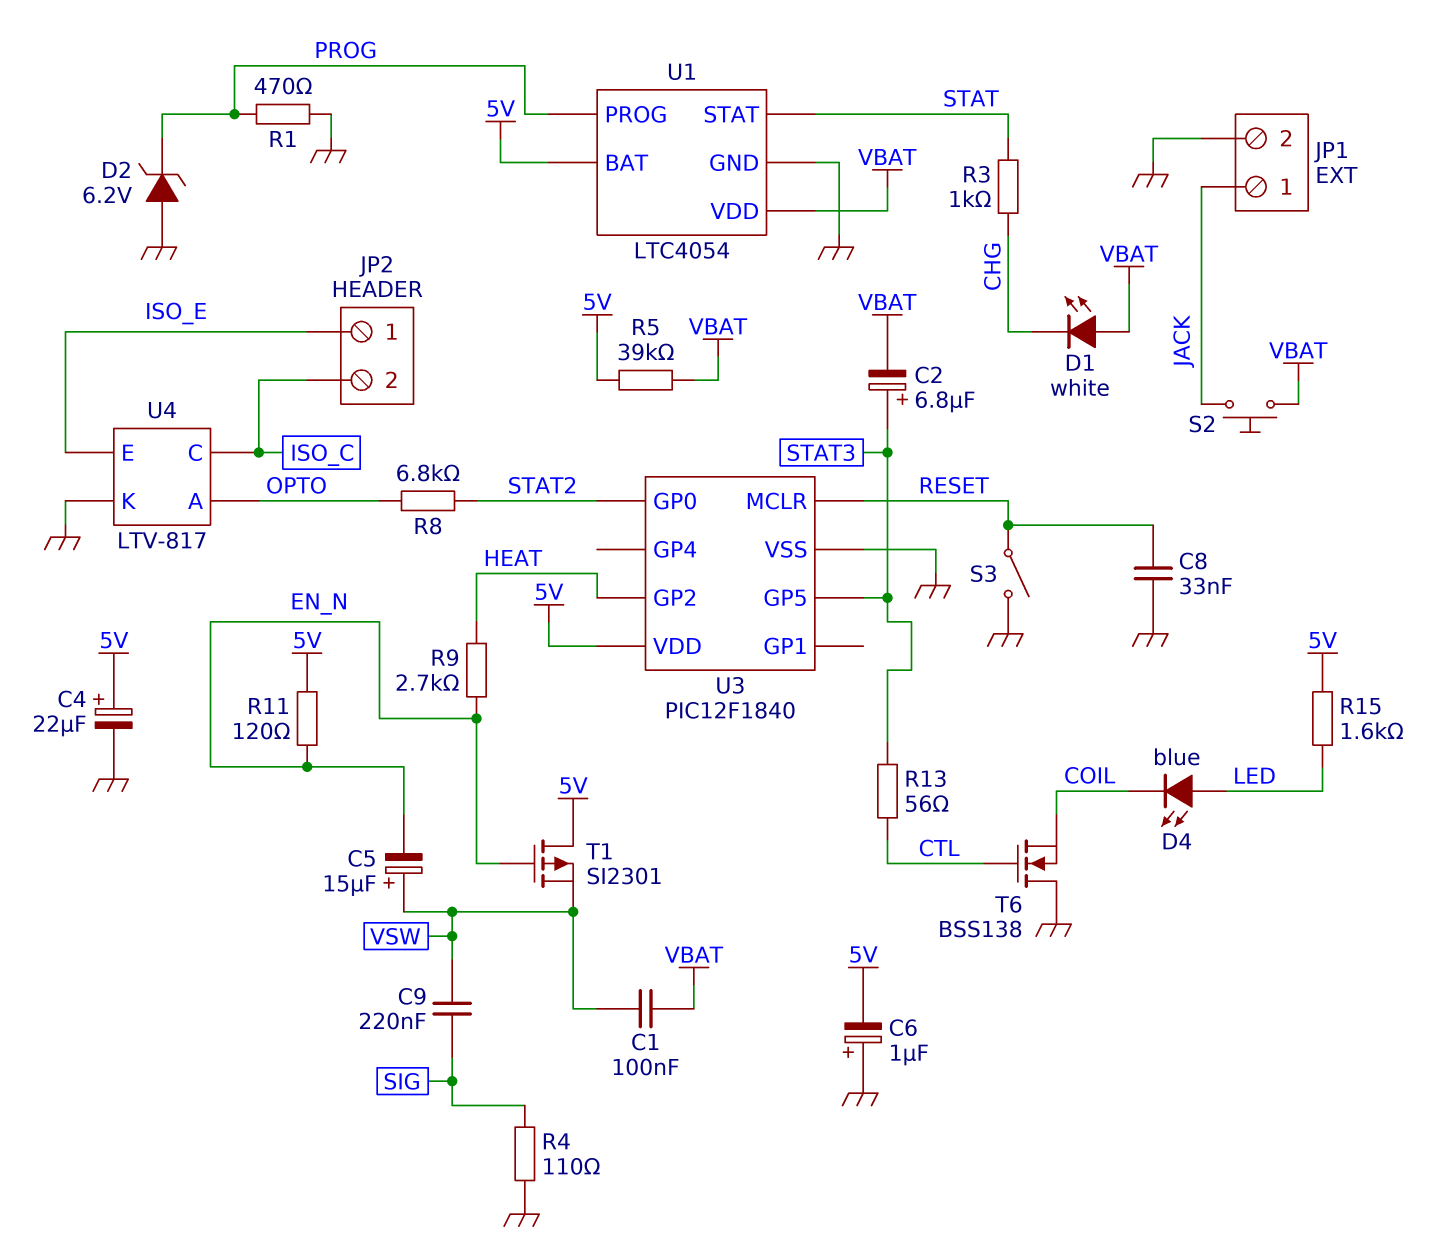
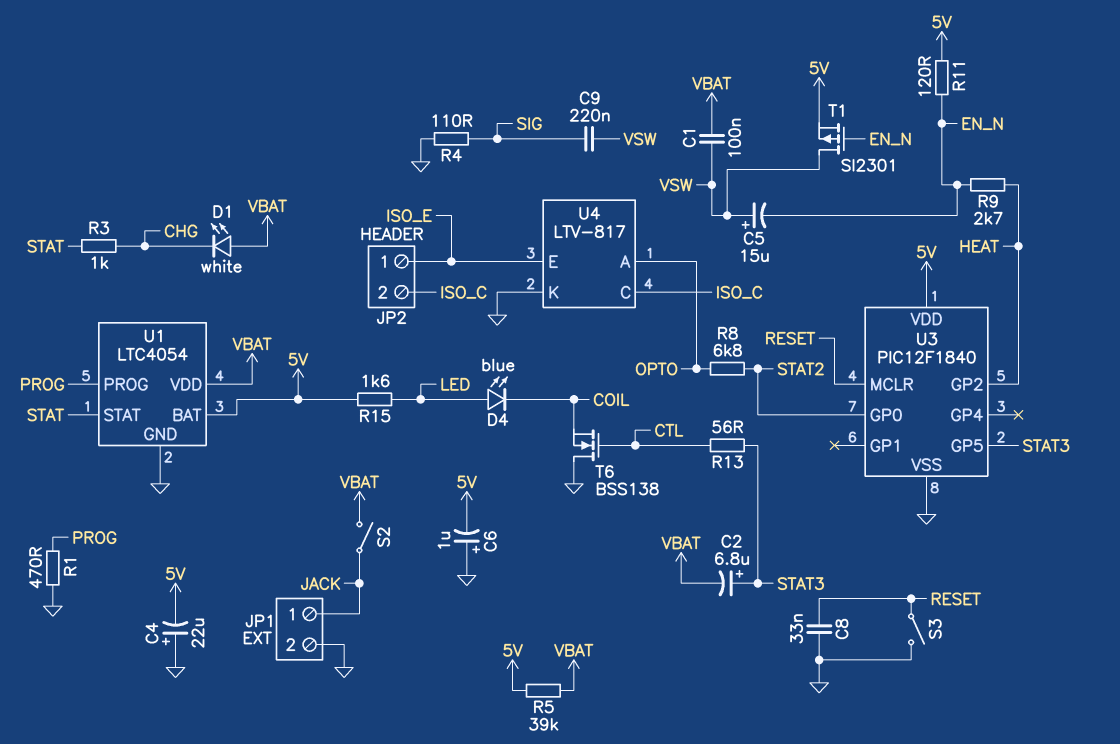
C4: 22uF (plus 5V, minus GND) -> 22uF (plus GND, minus 5V)
D2: zener 6.2V (A GND, K PROG) -> none
S2: button (JACK, VBAT) -> switch (JACK, VBAT)
T1: PMOS SI2301 (G EN_N, D 5V, S VSW) -> PMOS SI2301 (G EN_N, D VSW, S 5V)

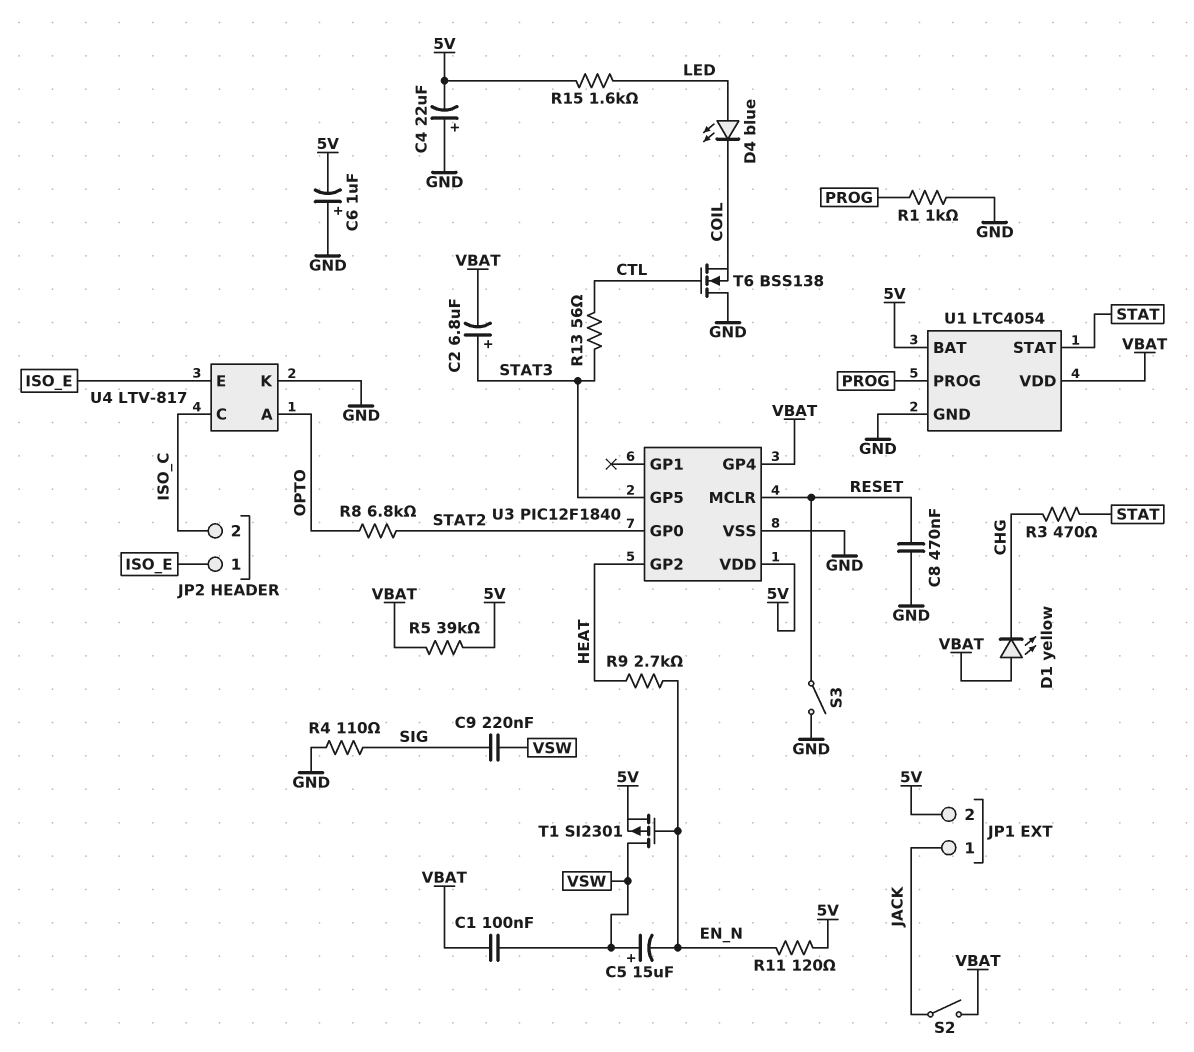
C8: 33nF (GND, RESET) -> 470nF (GND, RESET)
D1: LED white (A VBAT, K CHG) -> LED yellow (A VBAT, K CHG)
JP1 pin 2: GND -> 5V
R1: 470 (GND, PROG) -> 1k (GND, PROG)
R3: 1k (CHG, STAT) -> 470 (CHG, STAT)
U3 pin GP4: none -> VBAT

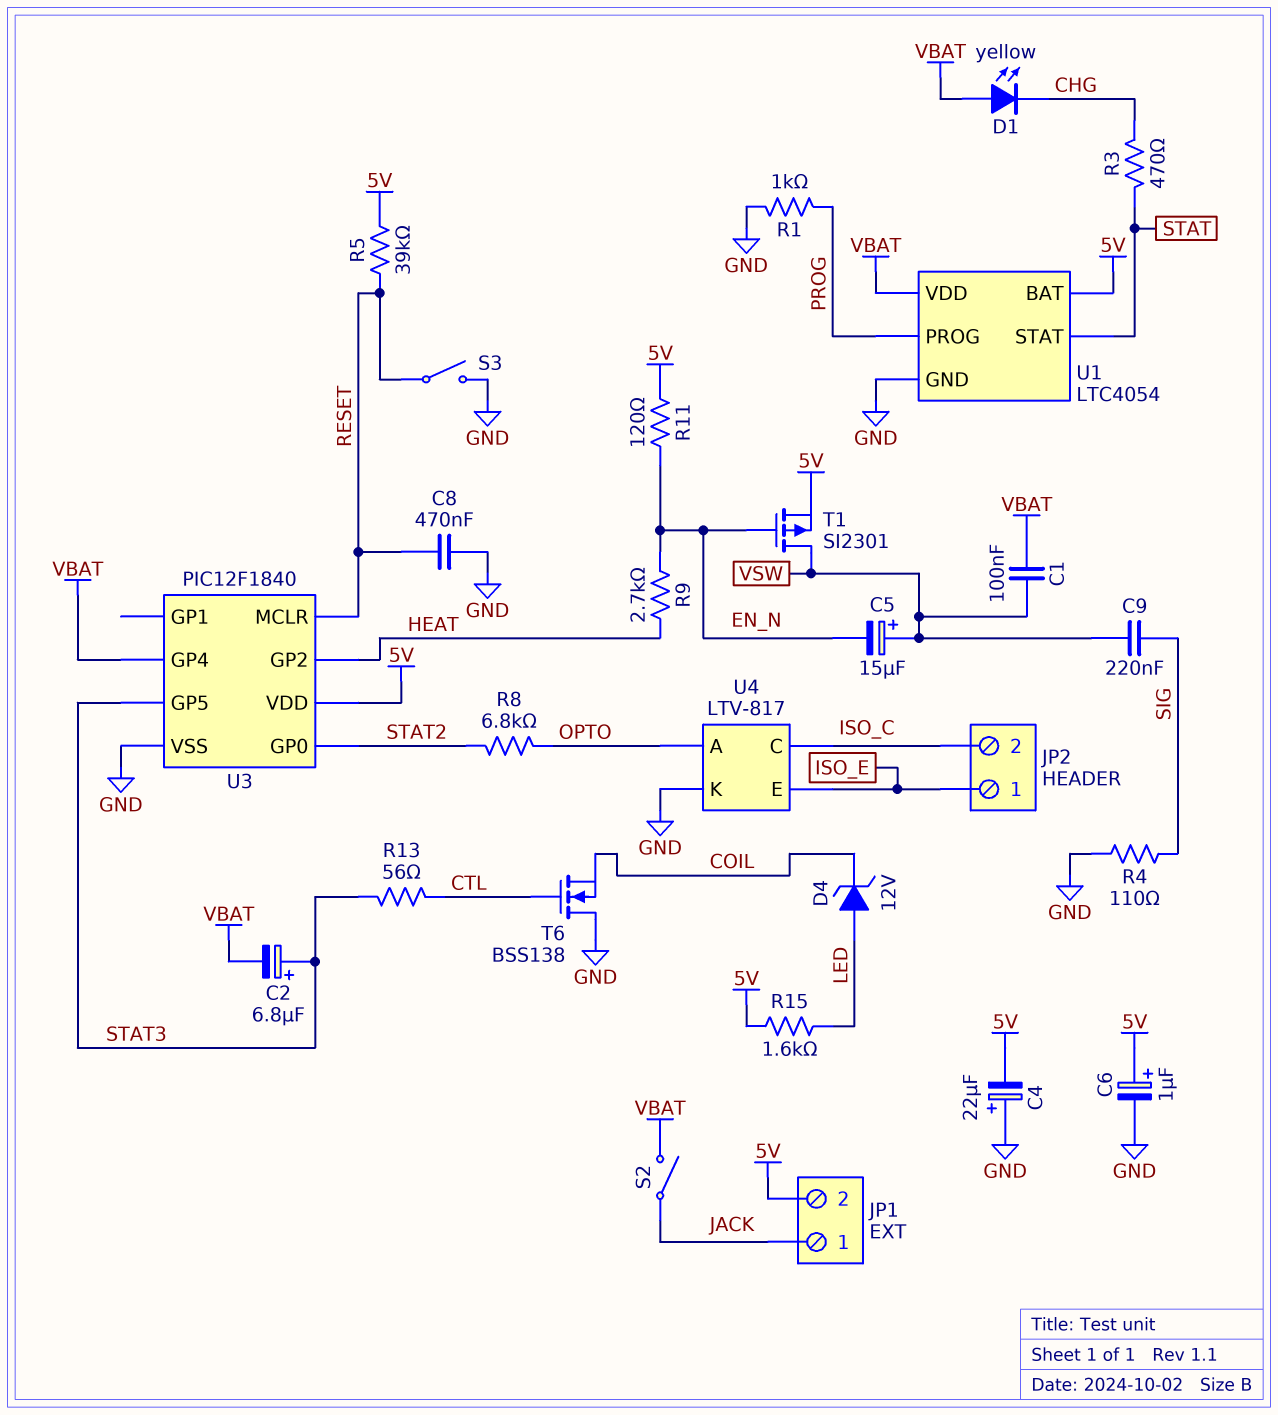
C6: 1uF (plus GND, minus 5V) -> 1uF (plus 5V, minus GND)
D4: LED blue (A LED, K COIL) -> zener 12V (A LED, K COIL)
R5: 39k (5V, VBAT) -> 39k (5V, RESET)

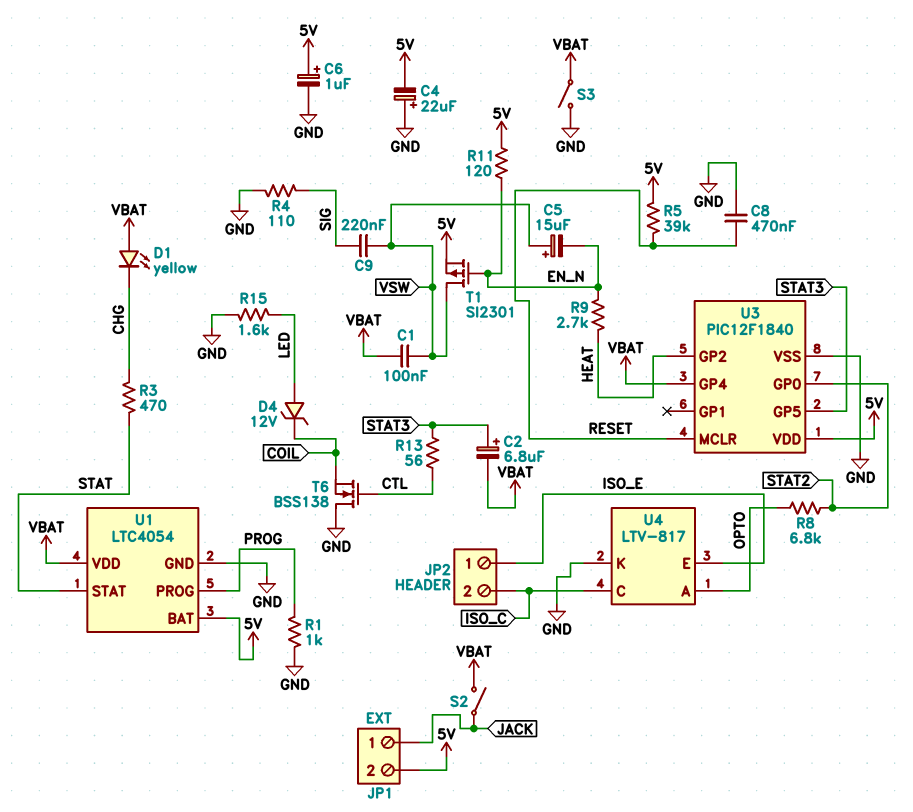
R15: 1.6k (5V, LED) -> 1.6k (GND, LED)
S3: switch (GND, RESET) -> switch (GND, VBAT)

